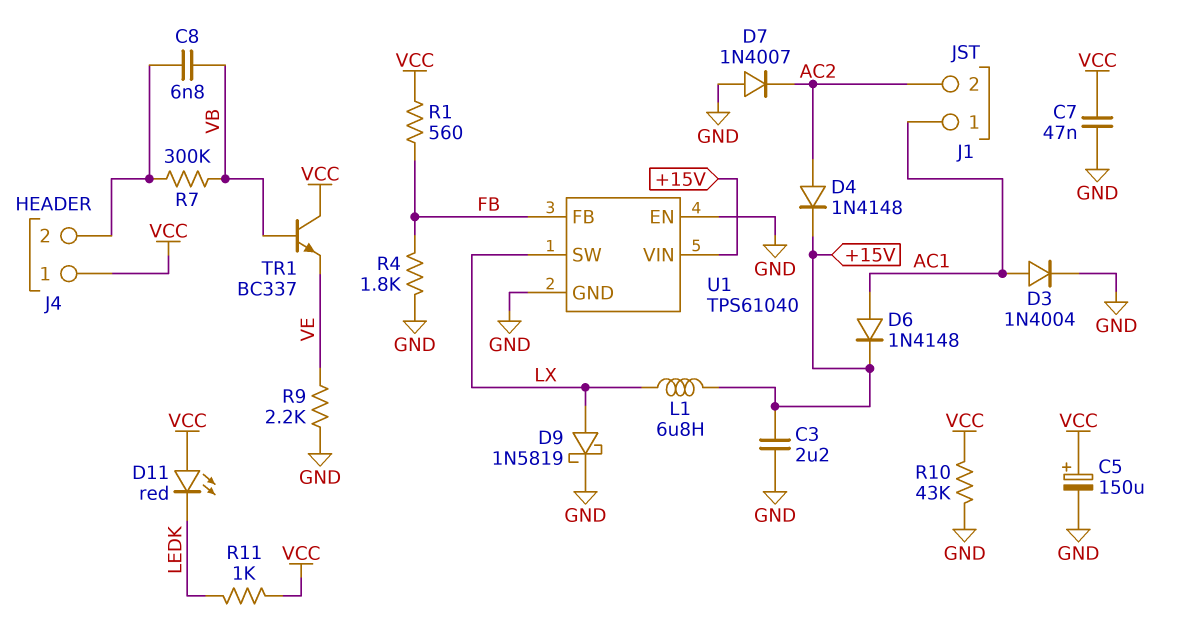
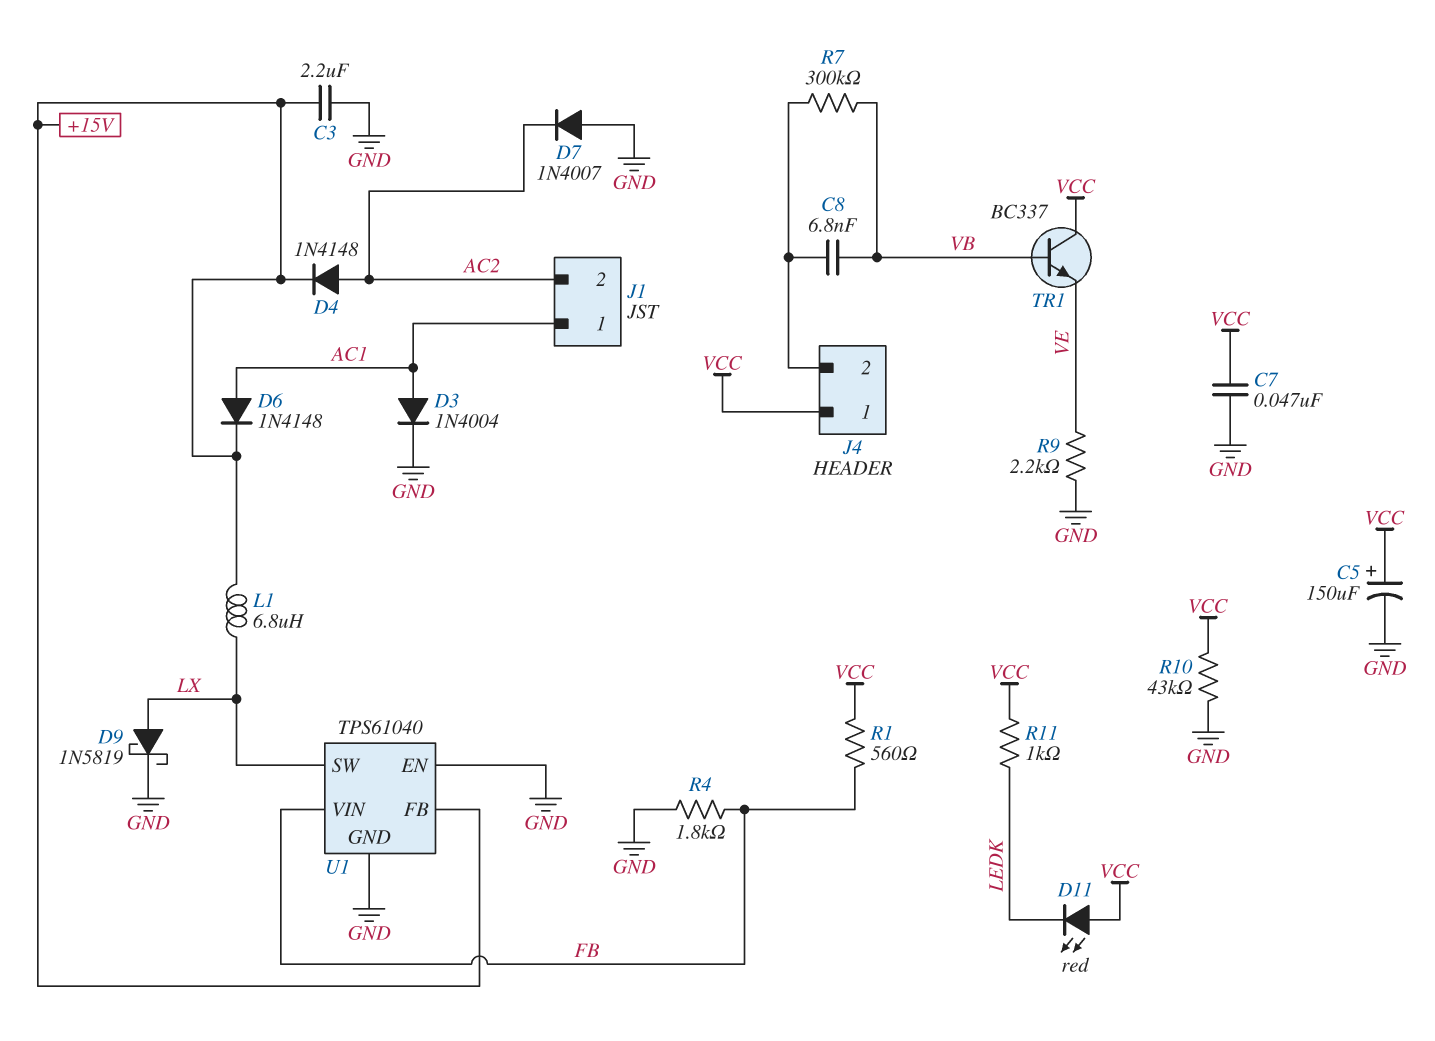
U1 pin FB: FB -> +15V
U1 pin VIN: +15V -> FB

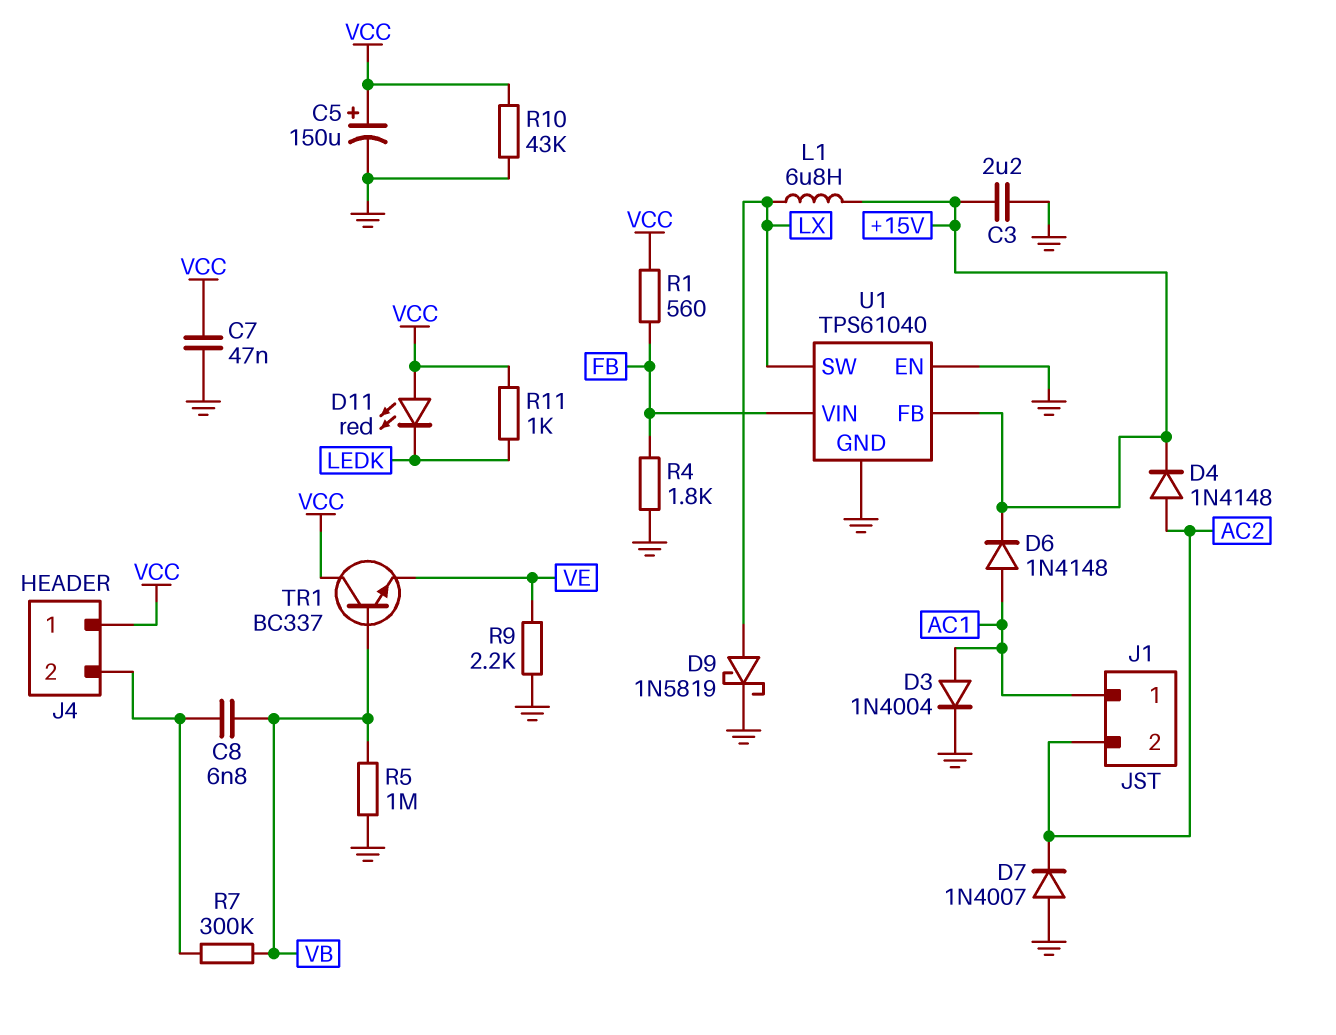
R5: none -> 1M (GND, VB)

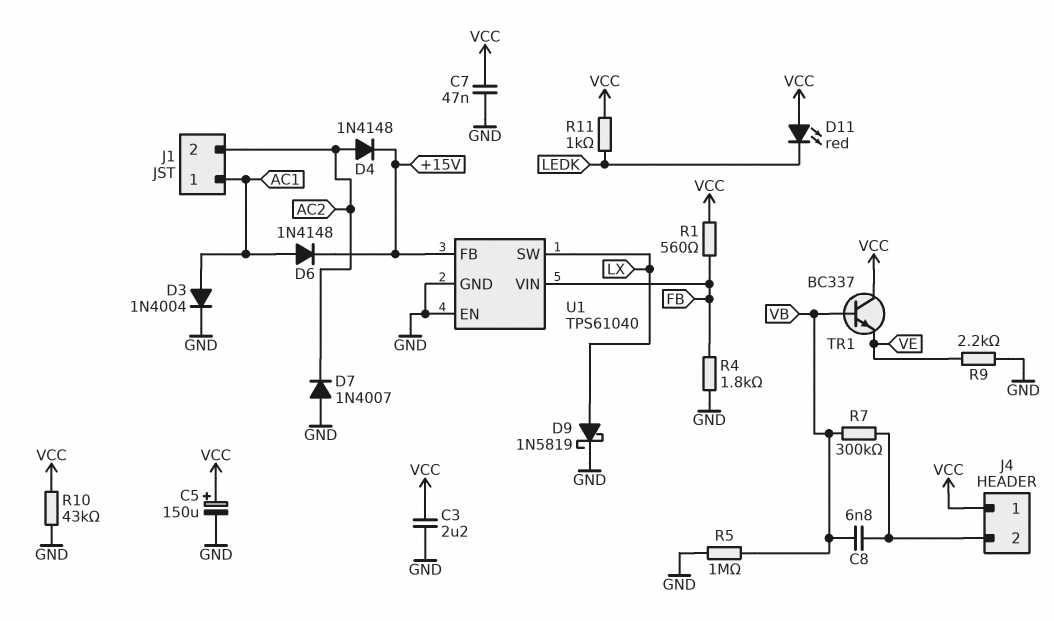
C3: 2.2uF (+15V, GND) -> 2.2uF (GND, VCC)
L1: 6.8uH (+15V, LX) -> none

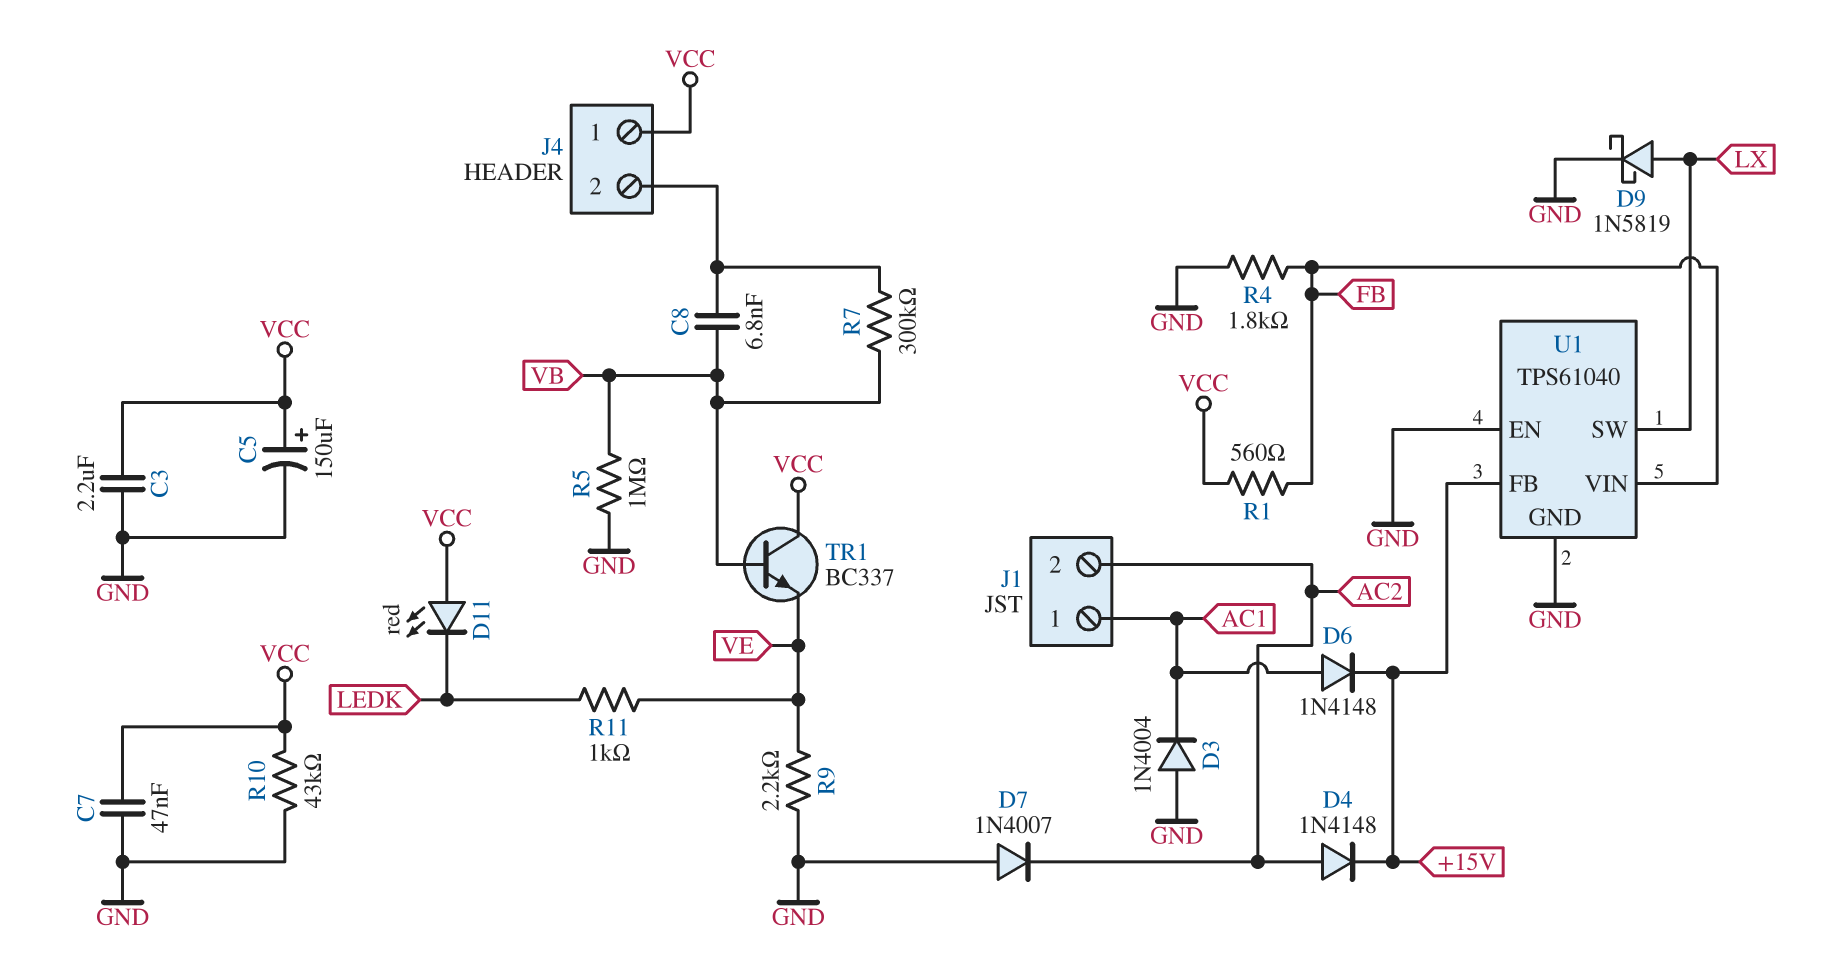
D3: diode 1N4004 (A AC1, K GND) -> diode 1N4004 (A GND, K AC1)
R11: 1k (LEDK, VCC) -> 1k (LEDK, VE)

